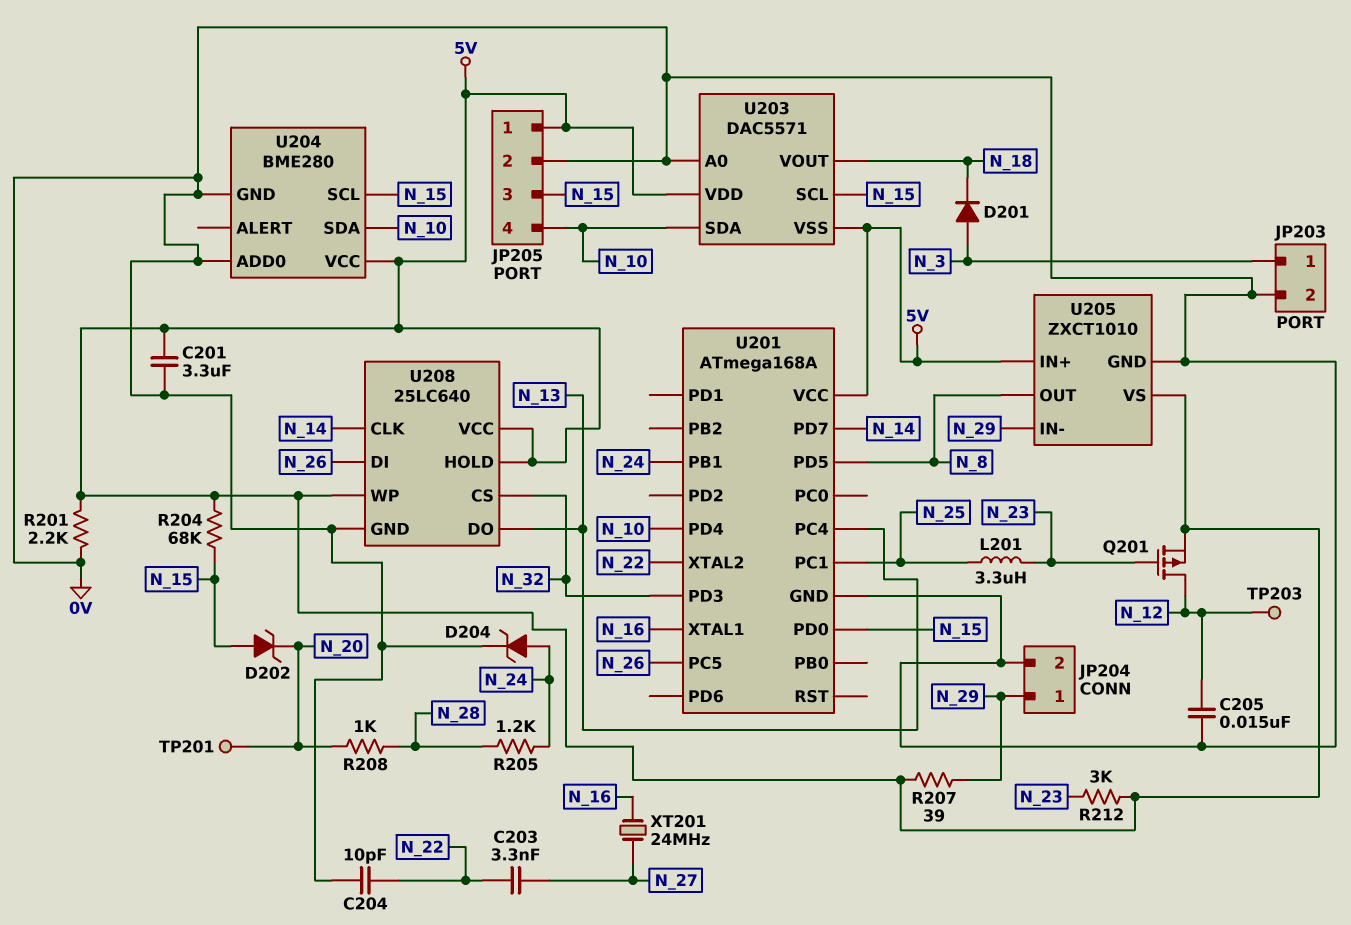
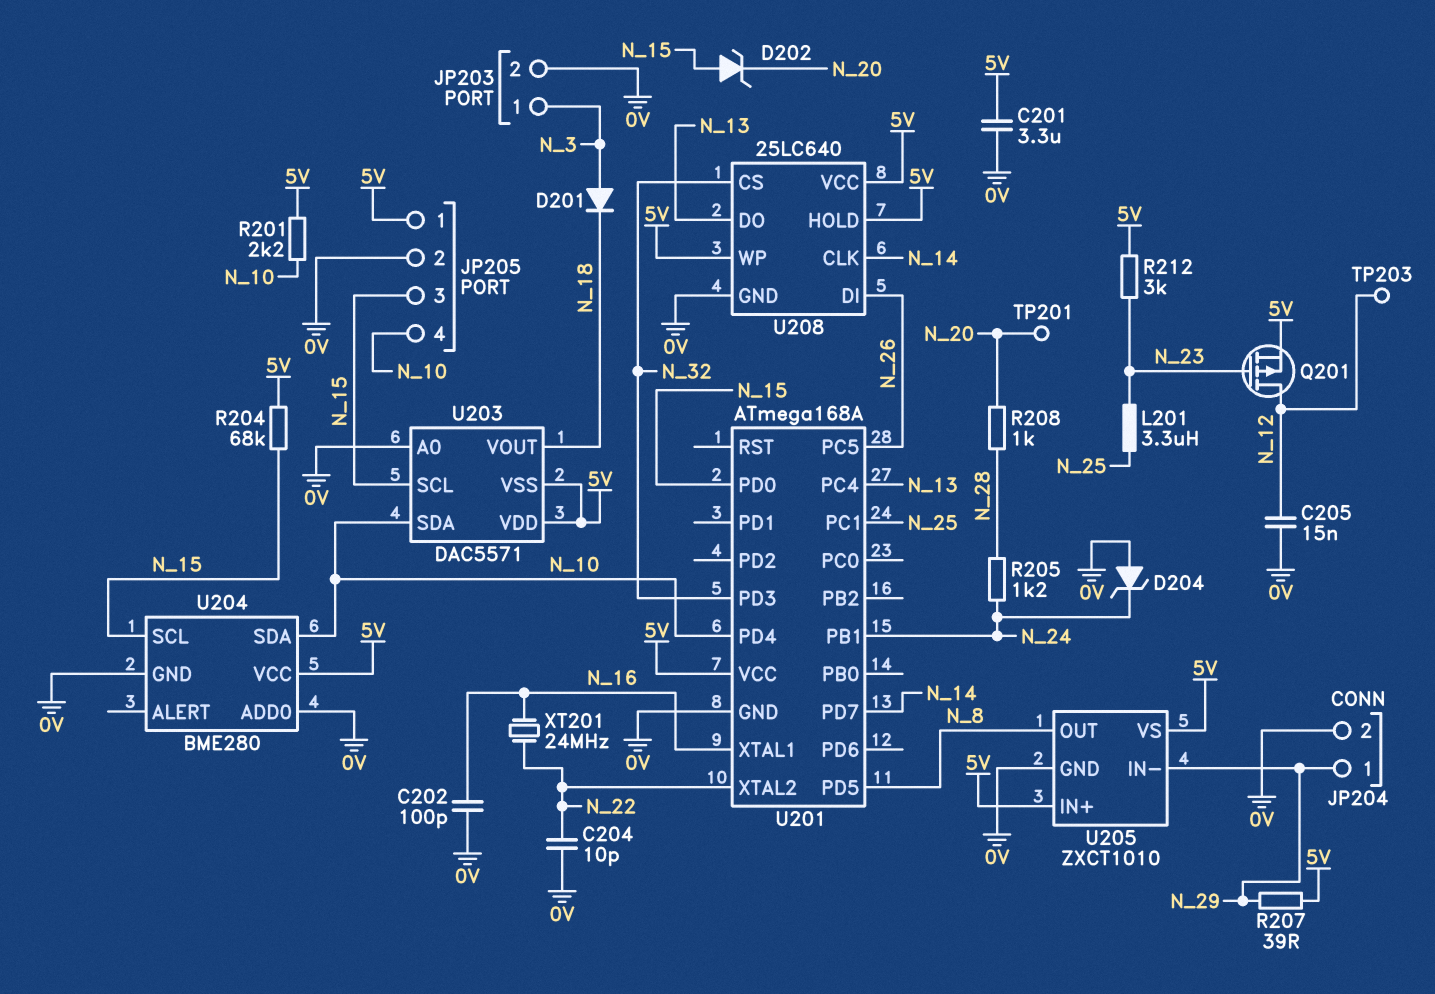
C202: none -> 100pF (0V, N_16)
C203: 3.3nF (N_22, N_27) -> none
D204: zener (A N_24, K 0V) -> zener (A 0V, K N_24)
R201: 2.2k (0V, 5V) -> 2.2k (5V, N_10)
XT201: 24MHz (N_16, N_27) -> 24MHz (N_16, N_22)

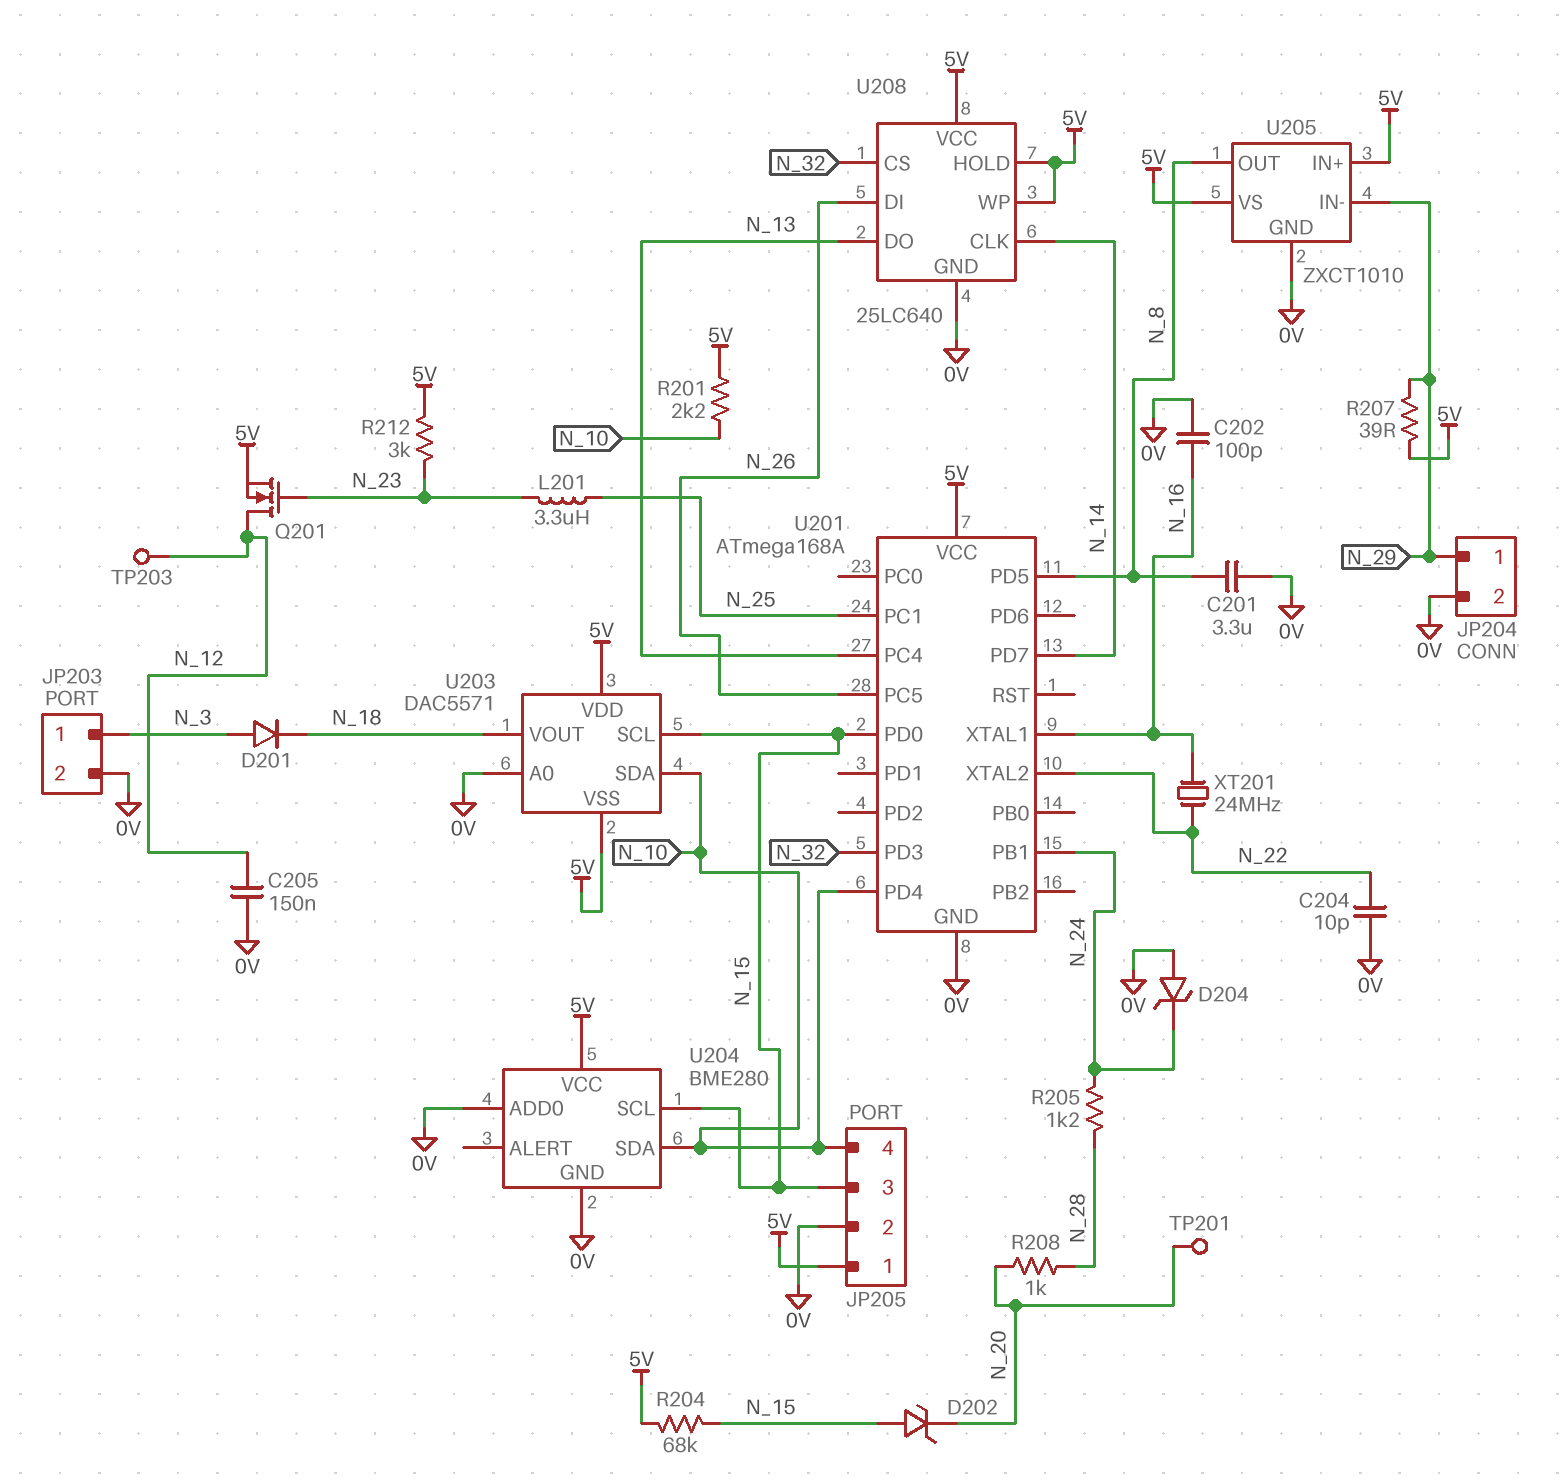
C201: 3.3uF (0V, 5V) -> 3.3uF (0V, N_8)
C205: 15nF (0V, N_12) -> 150nF (0V, N_12)
Q201: PMOS (G N_23, D N_12, S 5V) -> NMOS (G N_23, D N_12, S 5V)

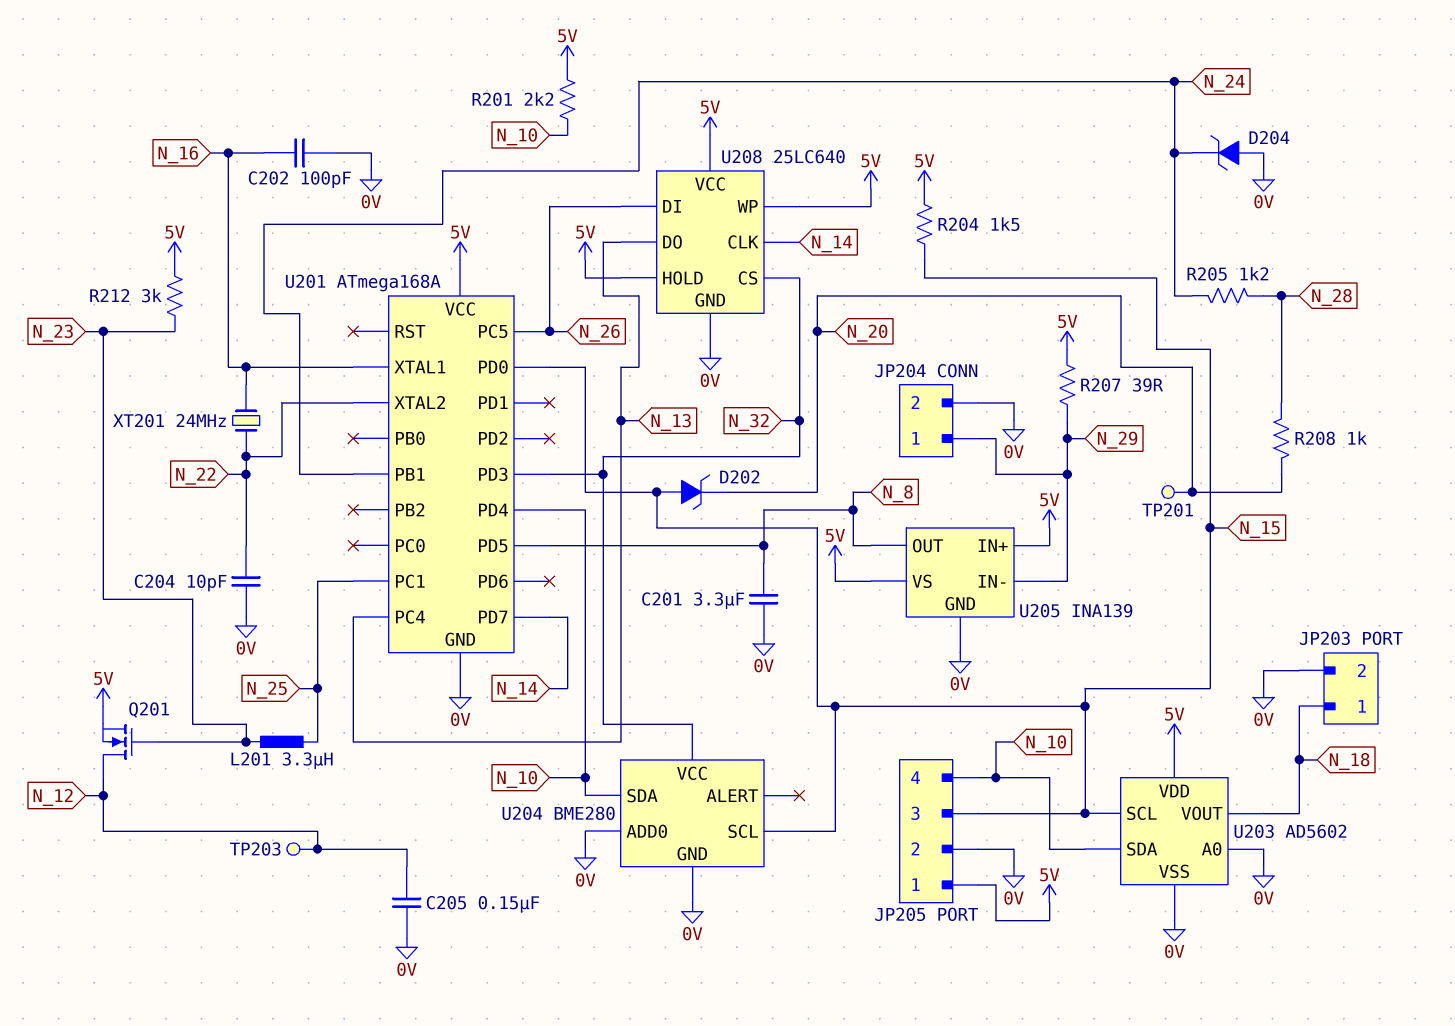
D201: diode (A N_3, K N_18) -> none
JP203 pin 1: N_3 -> N_18
R204: 68k (5V, N_15) -> 1.5k (5V, N_15)
U203: DAC5571 -> AD5602
U203 pin VSS: 5V -> 0V
U204 pin VCC: 5V -> N_32
U205: ZXCT1010 -> INA139

